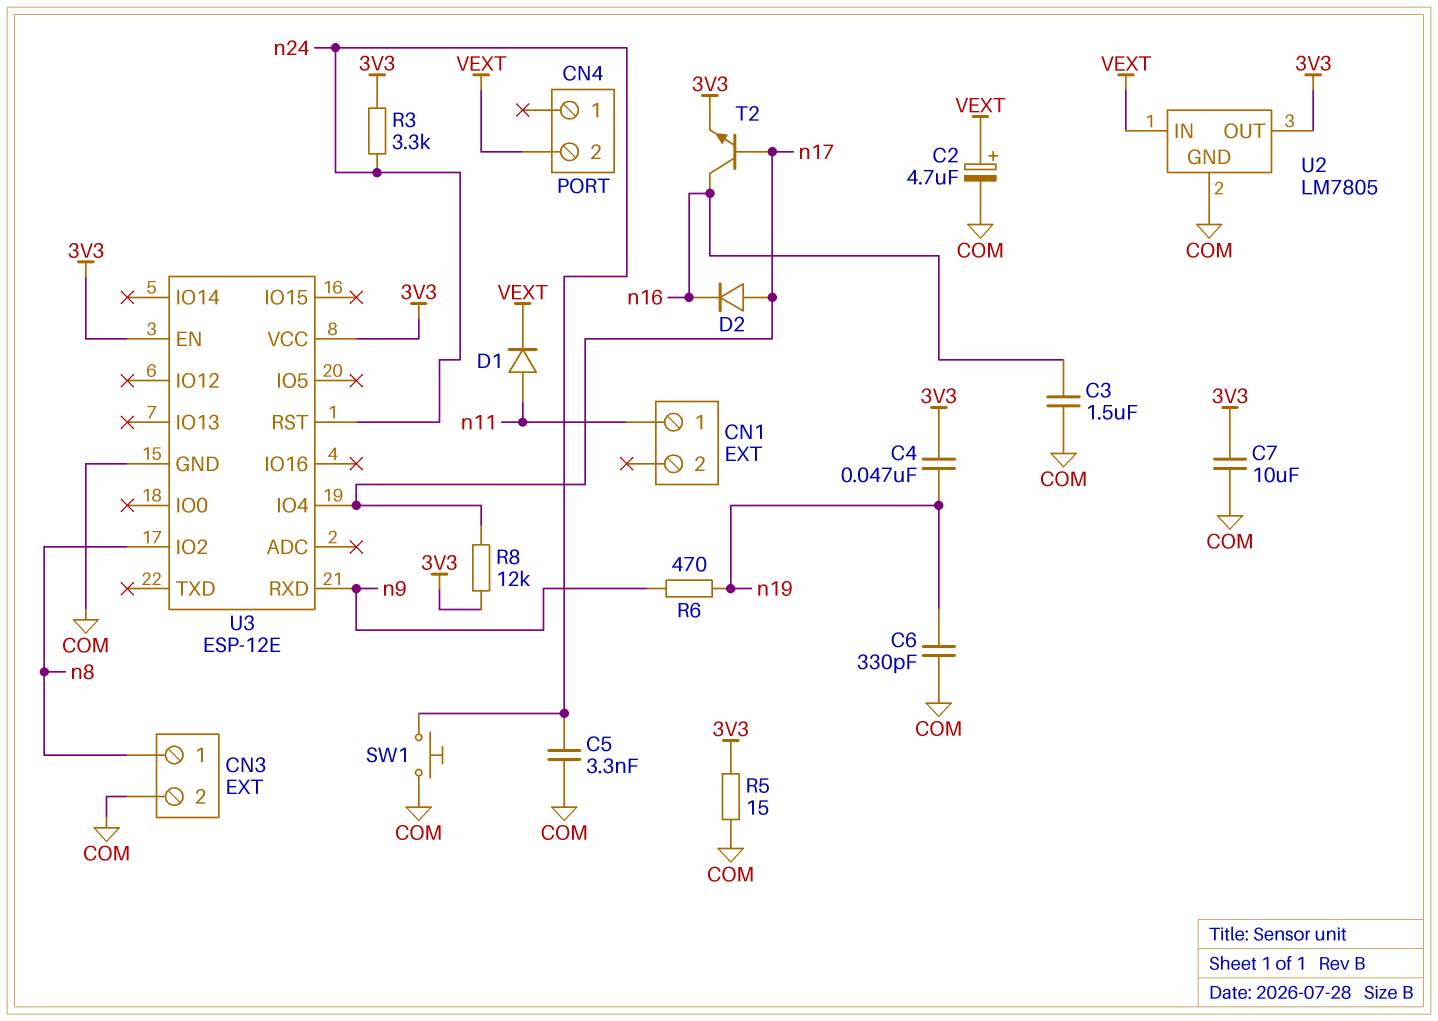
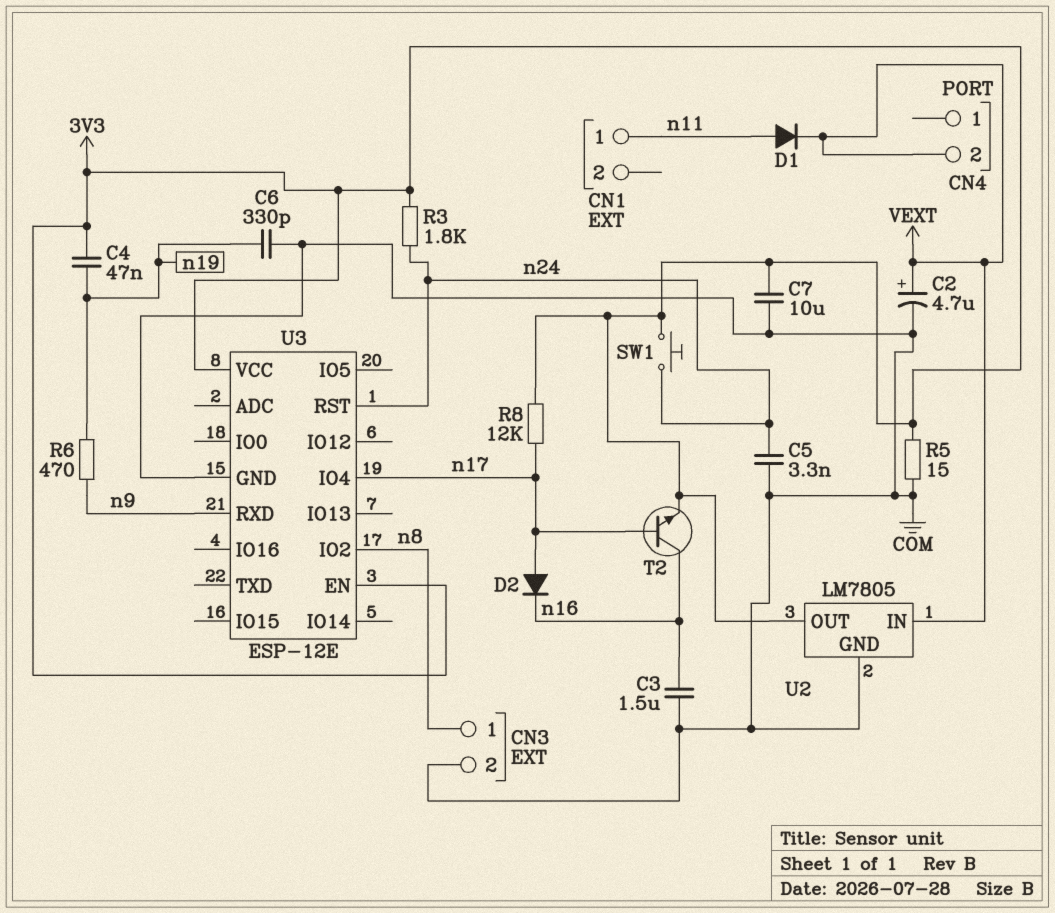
R3: 3.3k (3V3, n24) -> 1.8k (3V3, n24)
SW1: button (COM, n24) -> button (3V3, n24)

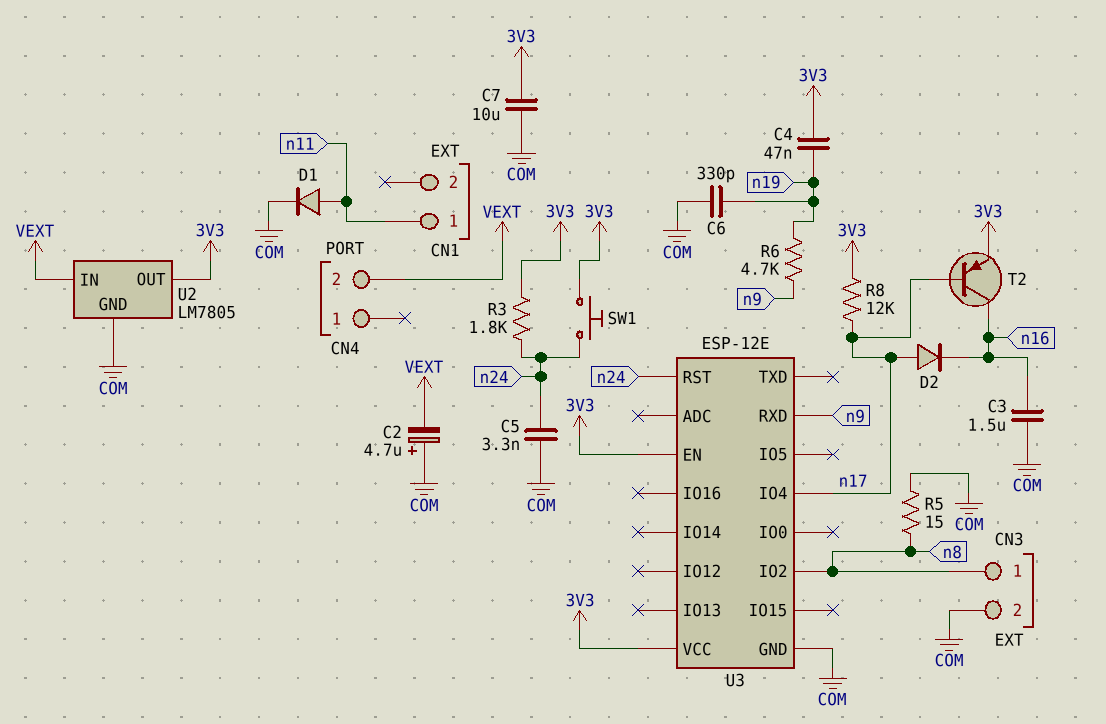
C2: 4.7uF (plus VEXT, minus COM) -> 4.7uF (plus COM, minus VEXT)
D1: diode (A n11, K VEXT) -> diode (A n11, K COM)
R5: 15 (3V3, COM) -> 15 (COM, n8)
R6: 470 (n9, n19) -> 4.7k (n9, n19)
T2: NPN (B n17, C n16, E 3V3) -> PNP (B n17, C n16, E 3V3)

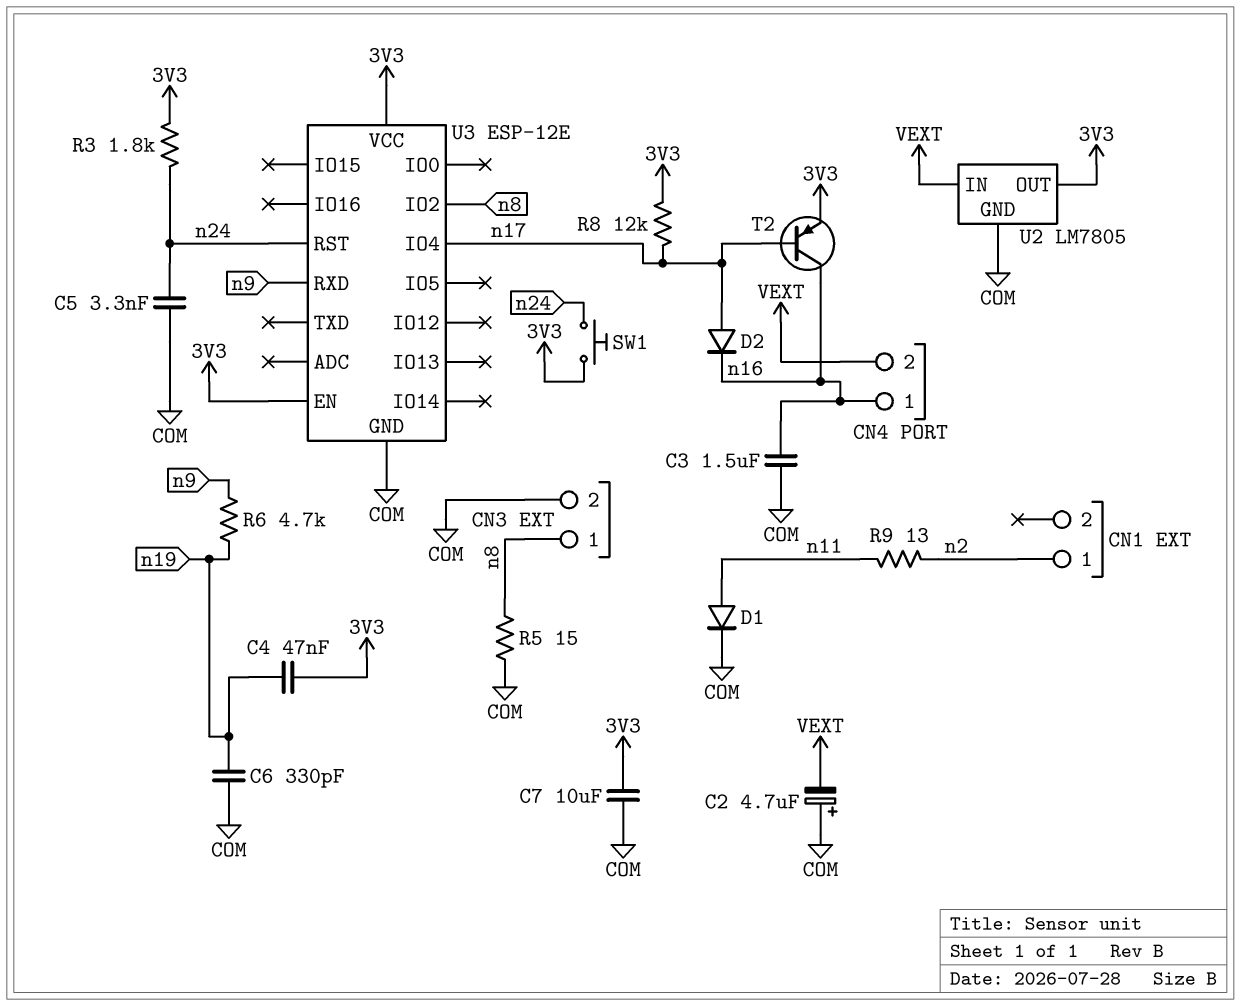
CN1 pin 1: n11 -> n2
CN4 pin 1: none -> n16
R9: none -> 13 (n2, n11)

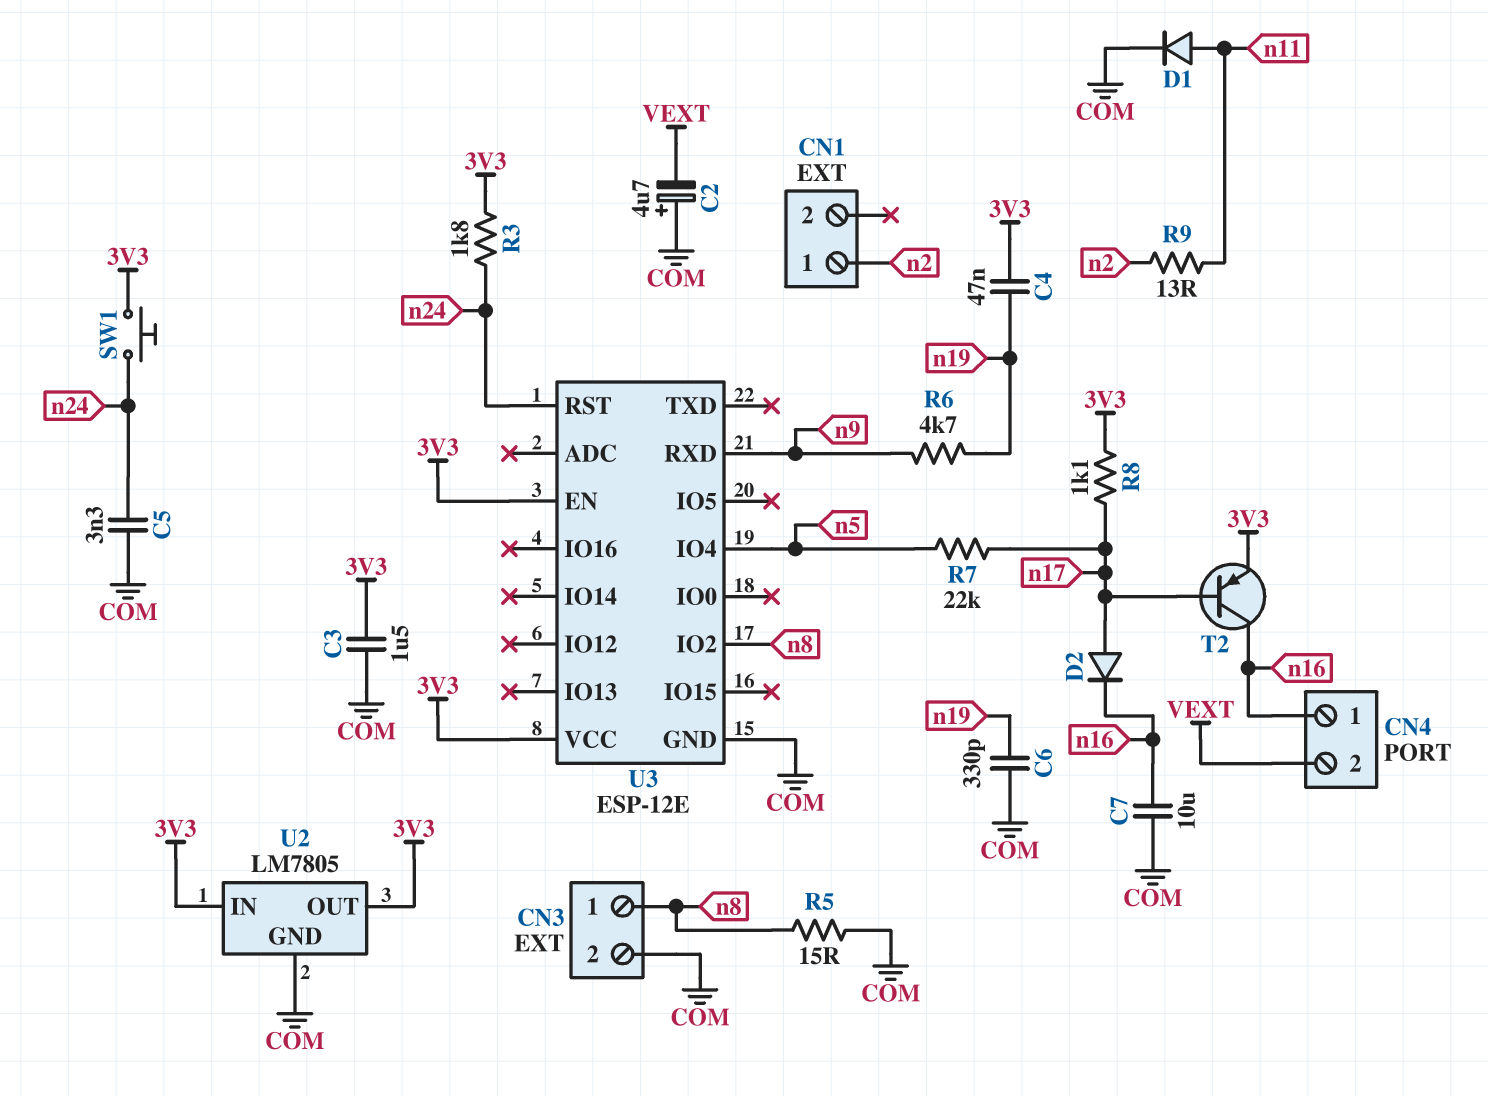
C3: 1.5uF (COM, n16) -> 1.5uF (3V3, COM)
C7: 10uF (3V3, COM) -> 10uF (COM, n16)
R7: none -> 22k (n5, n17)
R8: 12k (3V3, n17) -> 1.1k (3V3, n17)
U2 pin IN: VEXT -> 3V3
U3 pin IO4: n17 -> n5

